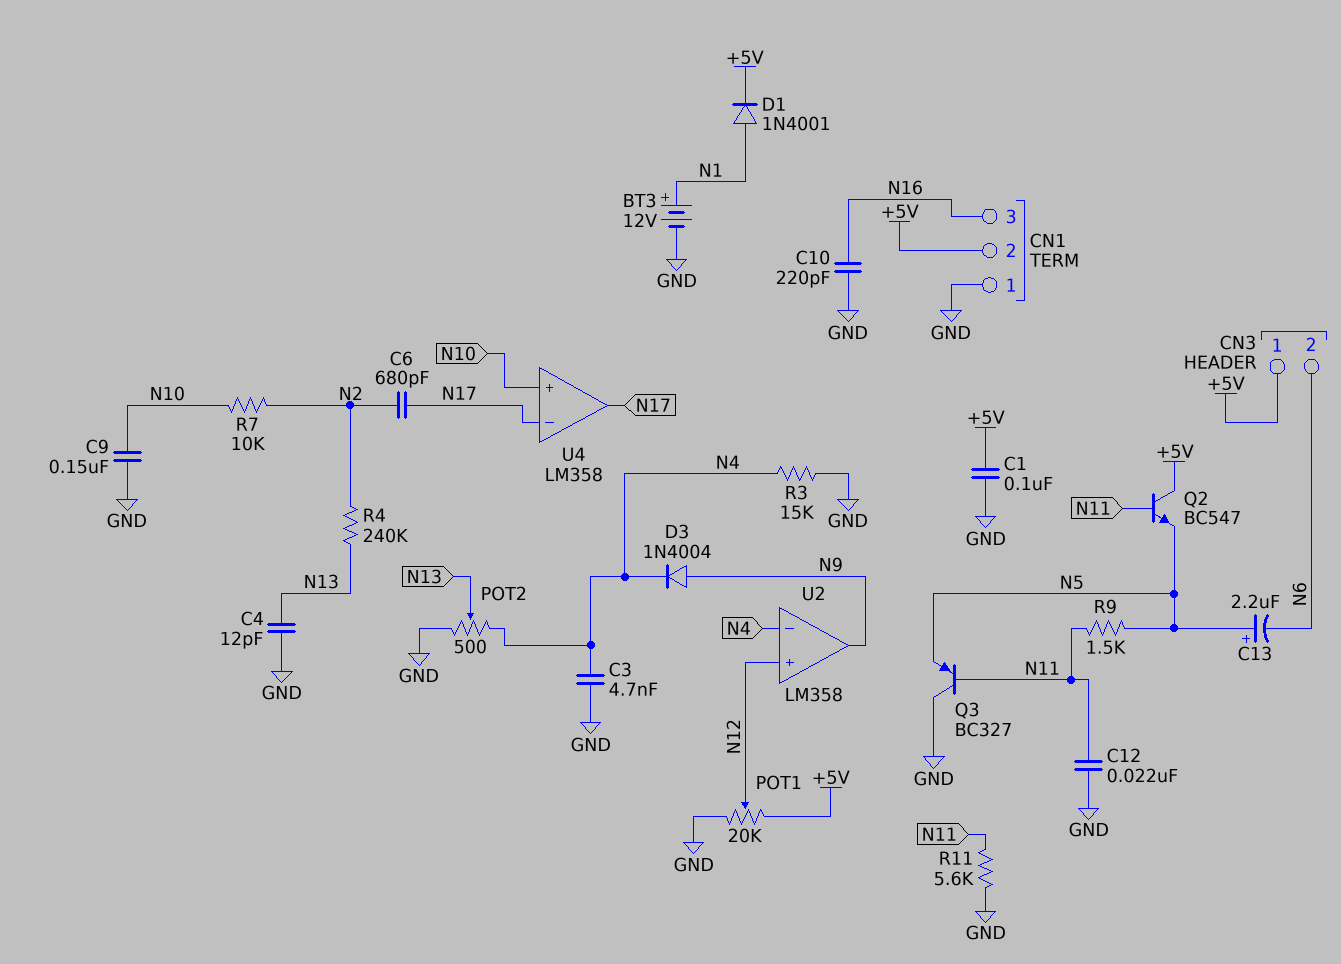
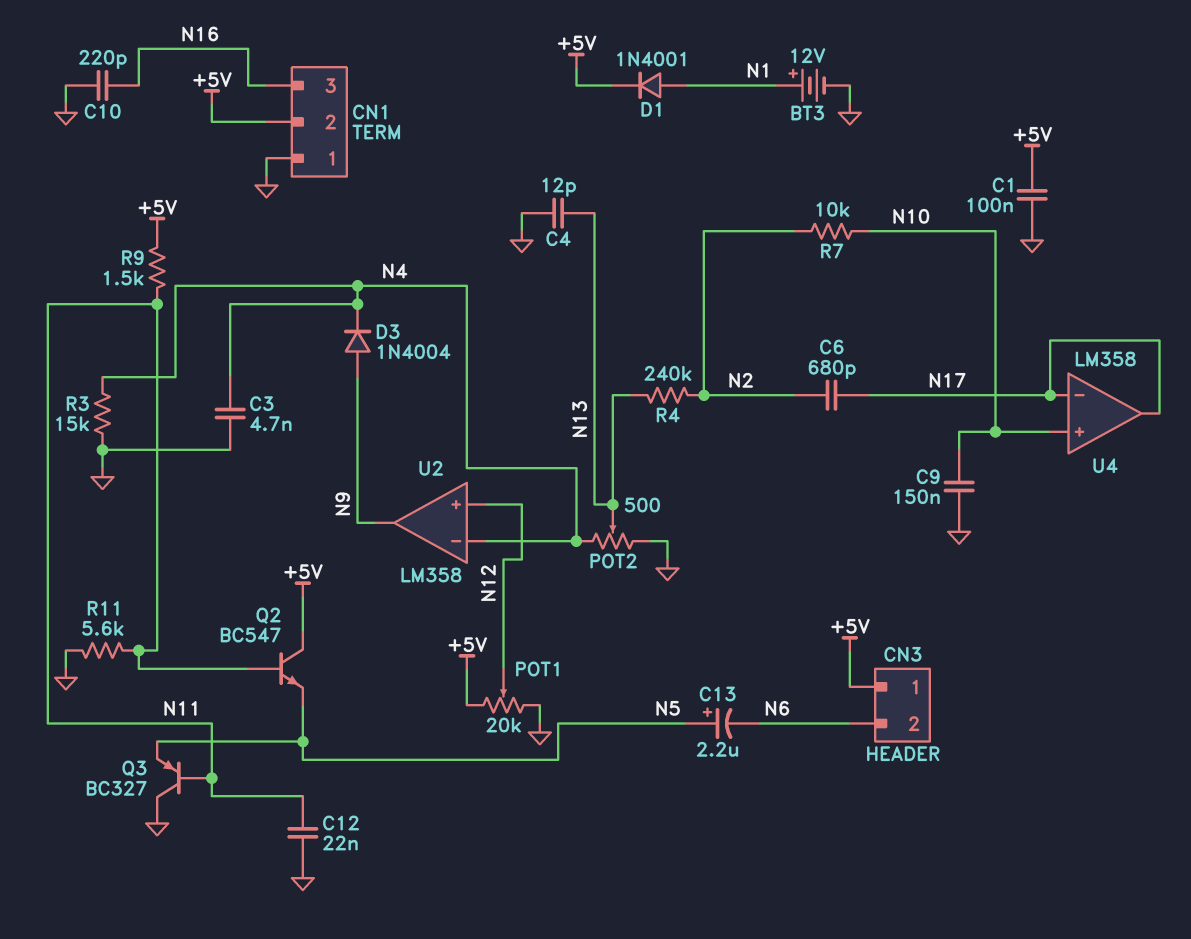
R9: 1.5k (N5, N11) -> 1.5k (+5V, N11)

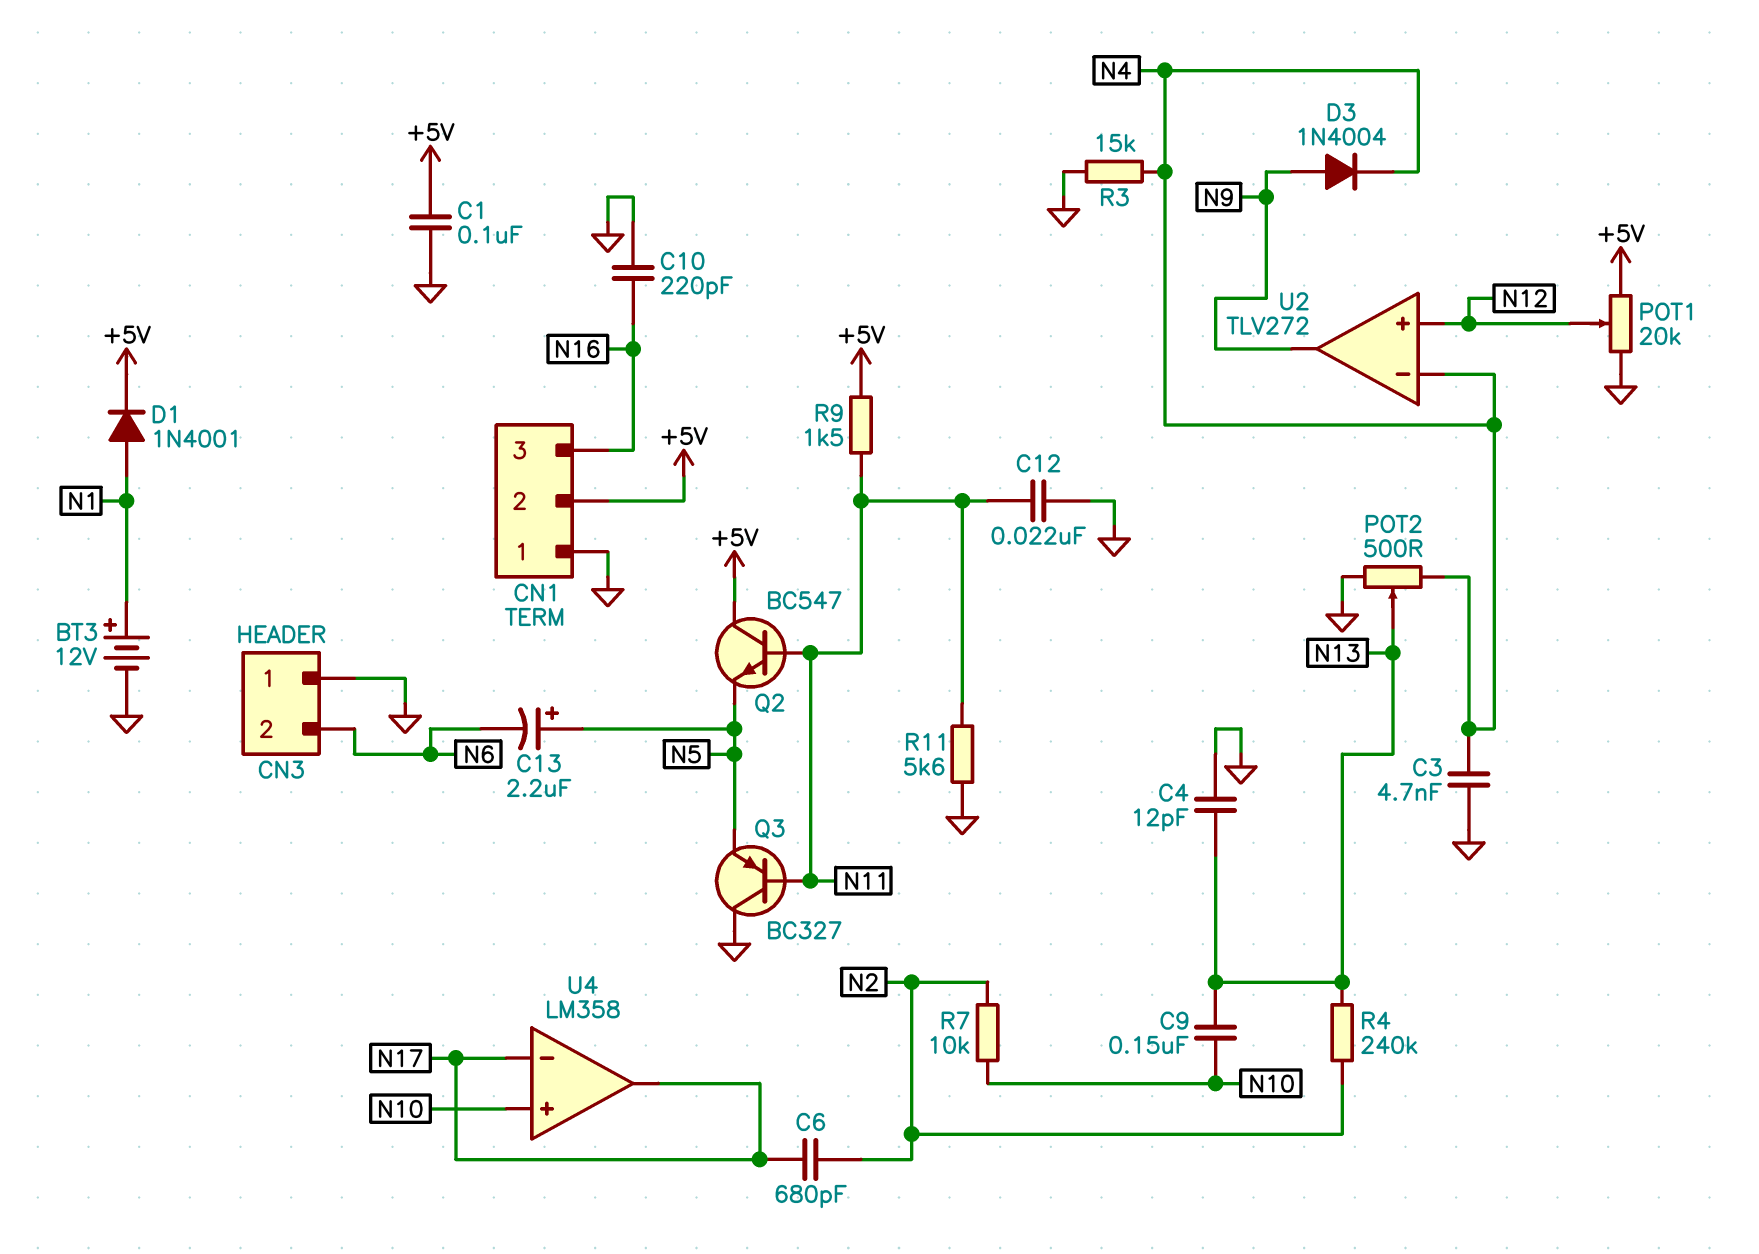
C9: 150nF (GND, N10) -> 150nF (N10, N13)
CN3 pin 1: +5V -> GND
U2: LM358 -> TLV272

